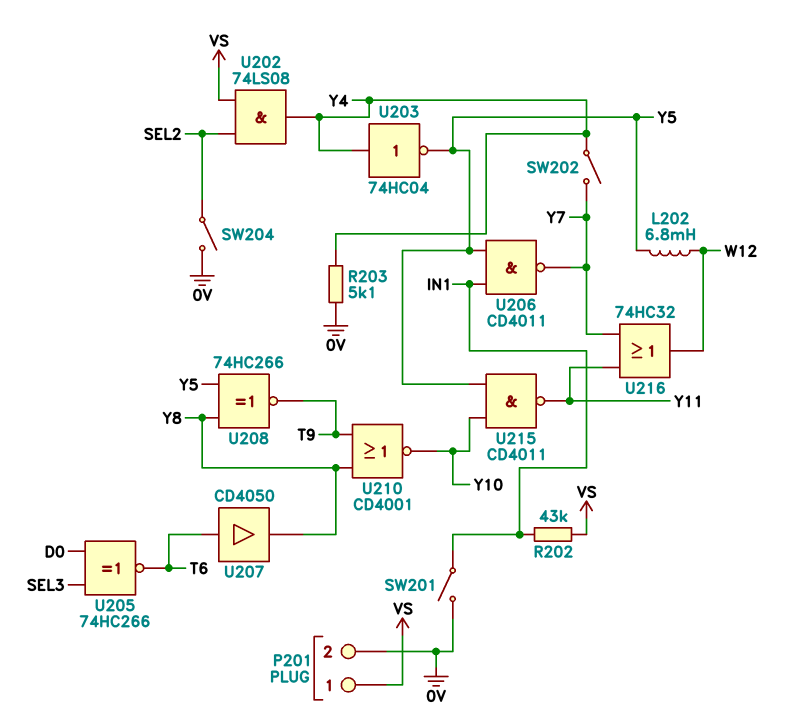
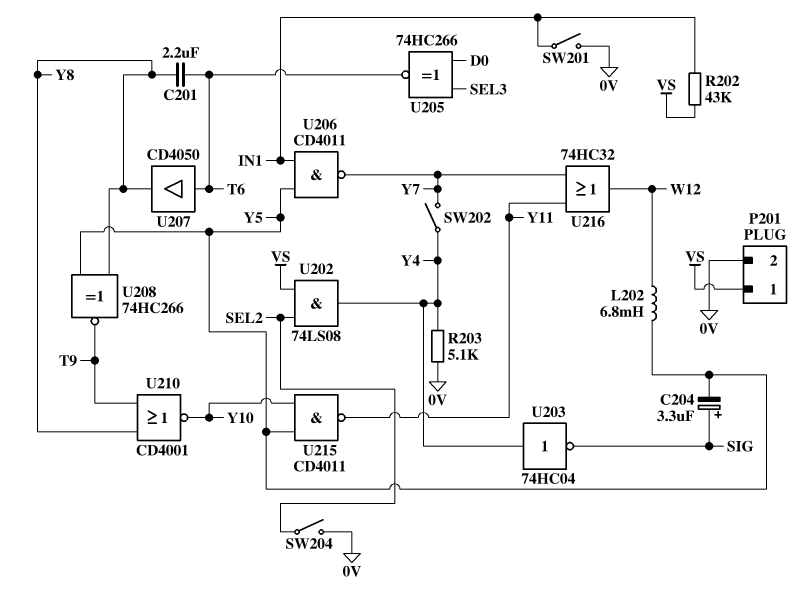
C201: none -> 2.2uF (T6, Y8)
C204: none -> 3.3uF (plus SIG, minus Y5)
U203: NOT 74HC04 (in Y4, out Y5) -> NOT 74HC04 (in Y4, out SIG)

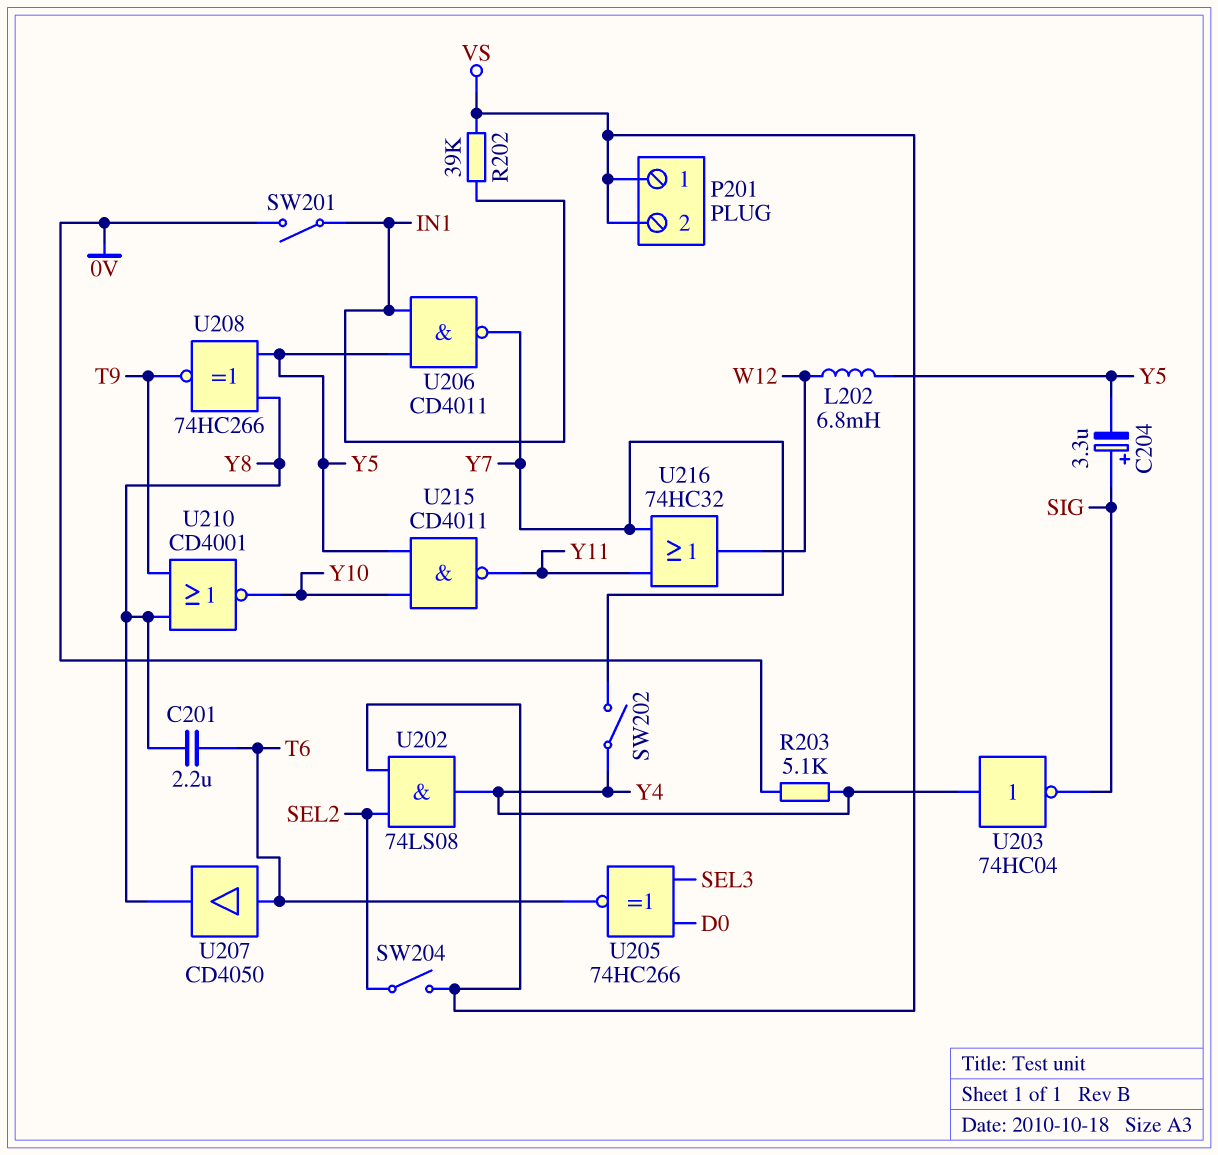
P201 pin 2: 0V -> VS
R202: 43k (IN1, VS) -> 39k (IN1, VS)
SW204: switch (0V, SEL2) -> switch (SEL2, VS)

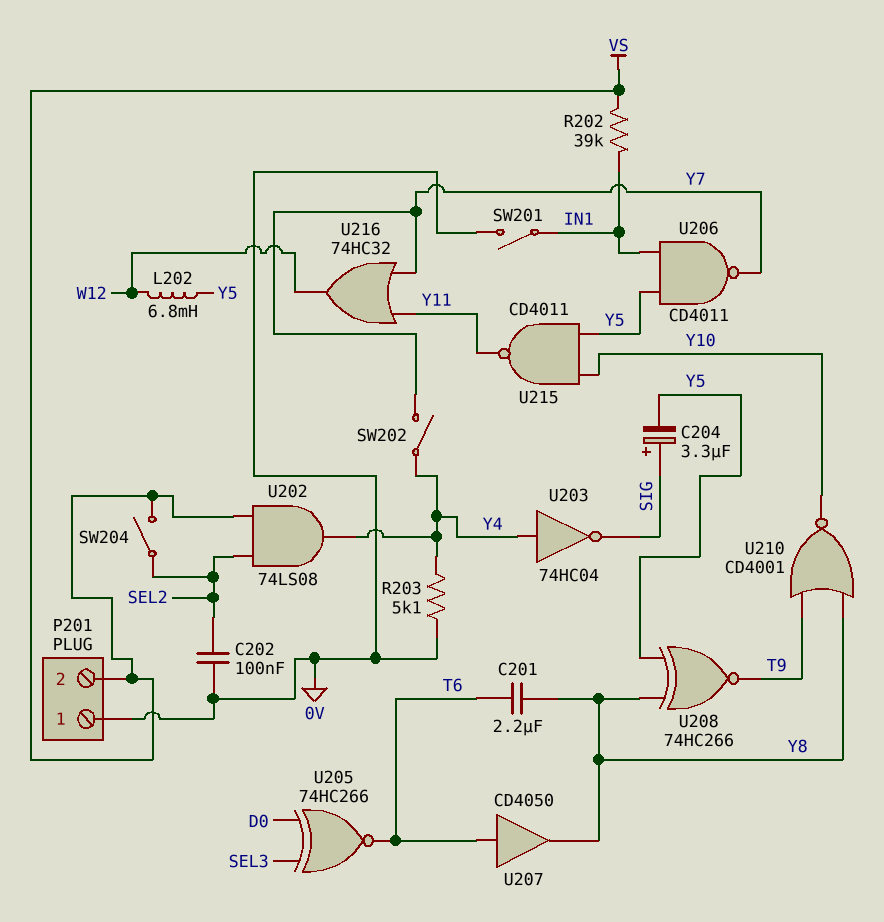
C202: none -> 100nF (0V, SEL2)
P201 pin 1: VS -> 0V

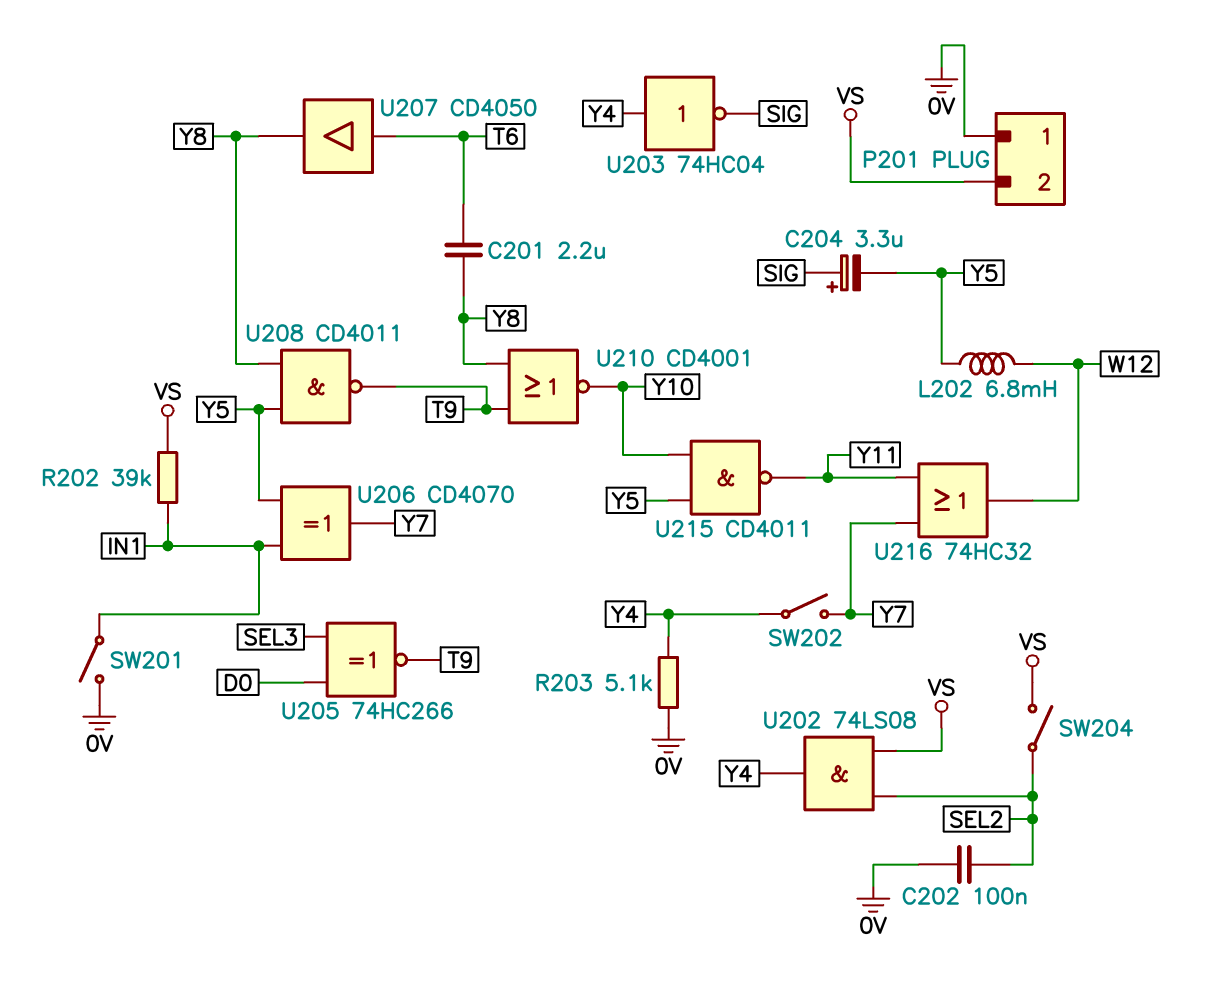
U205: XNOR 74HC266 (in D0, in SEL3, out T6) -> XNOR 74HC266 (in D0, in SEL3, out T9)
U206: NAND CD4011 (in IN1, in Y5, out Y7) -> XOR CD4070 (in IN1, in Y5, out Y7)
U208: XNOR 74HC266 (in Y5, in Y8, out T9) -> NAND CD4011 (in Y5, in Y8, out T9)

